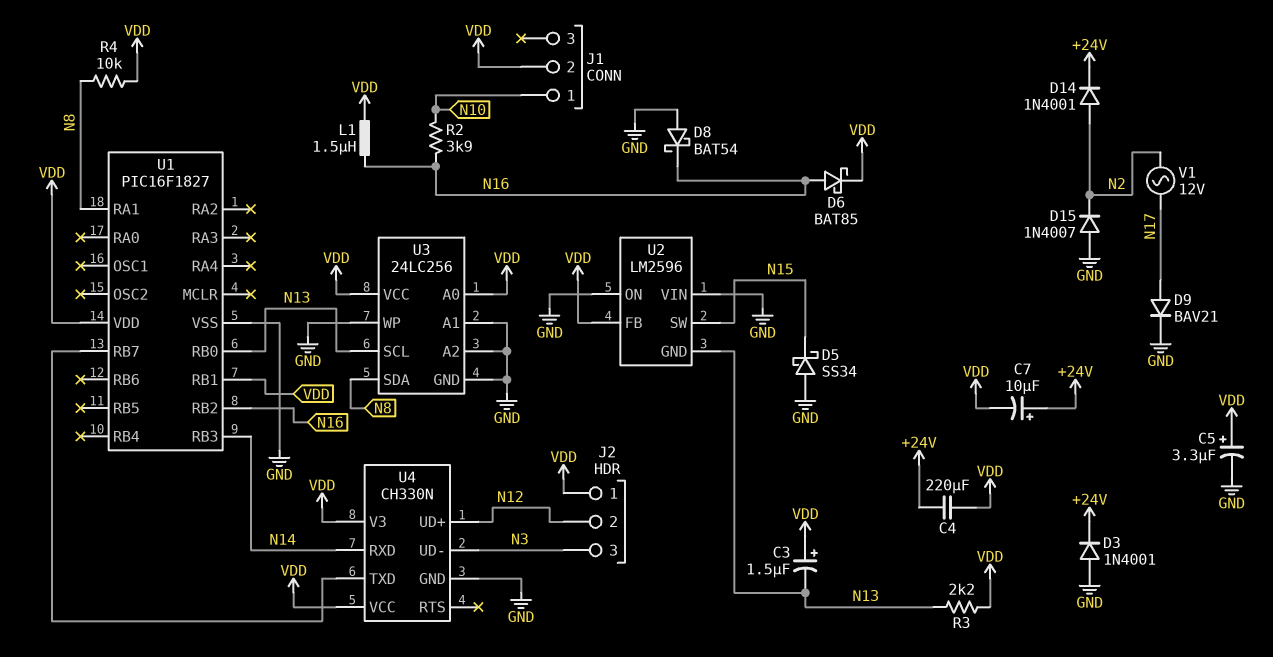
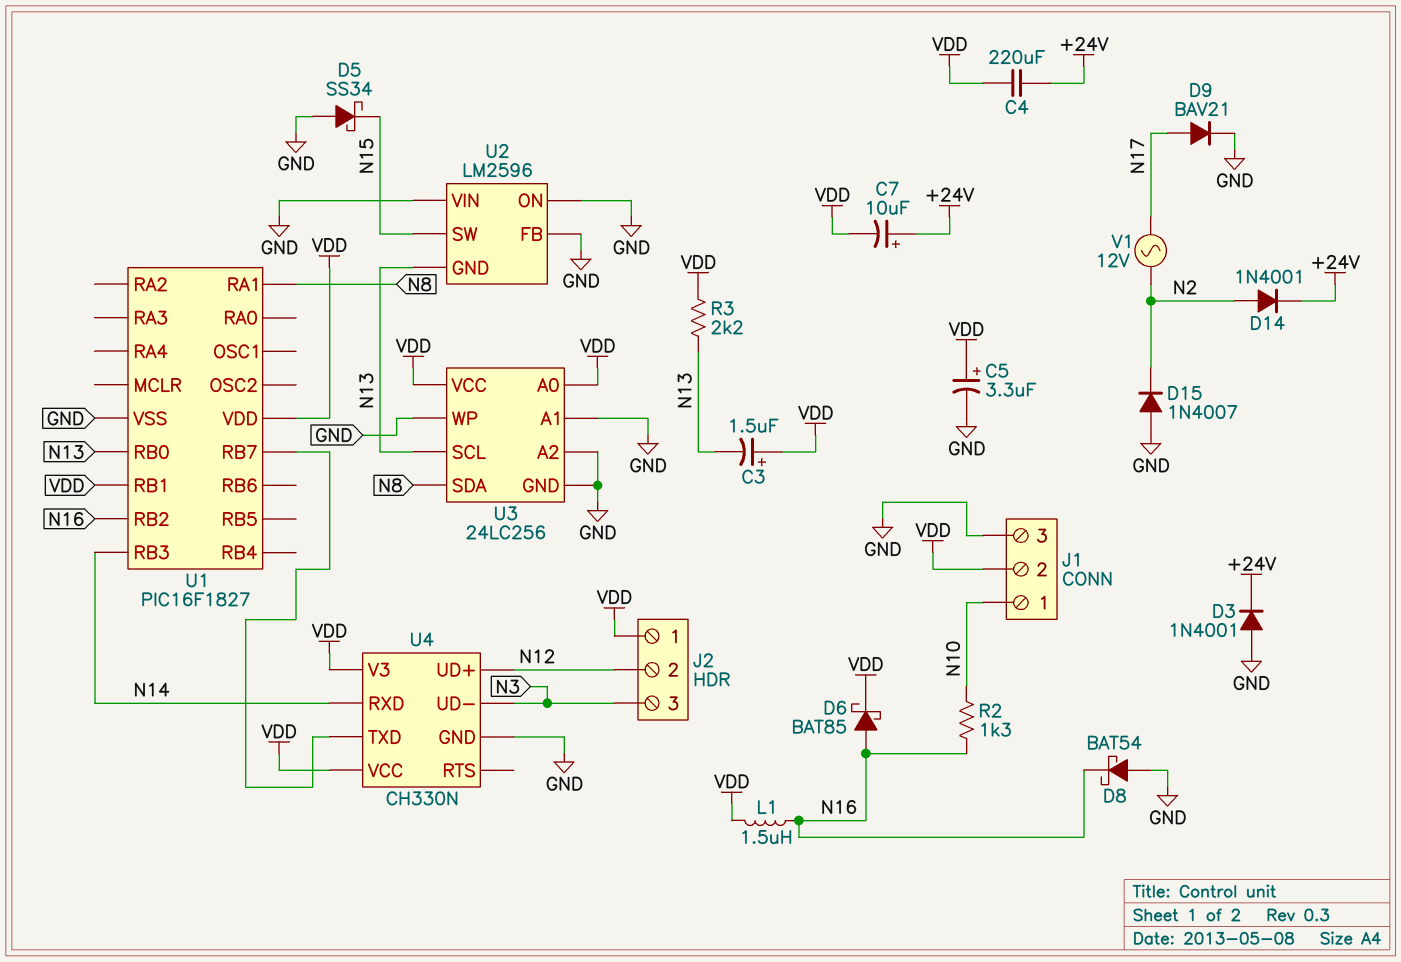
J1 pin 3: none -> GND
R2: 3.9k (N10, N16) -> 1.3k (N10, N16)
R4: 10k (N8, VDD) -> none
U2 pin FB: VDD -> GND

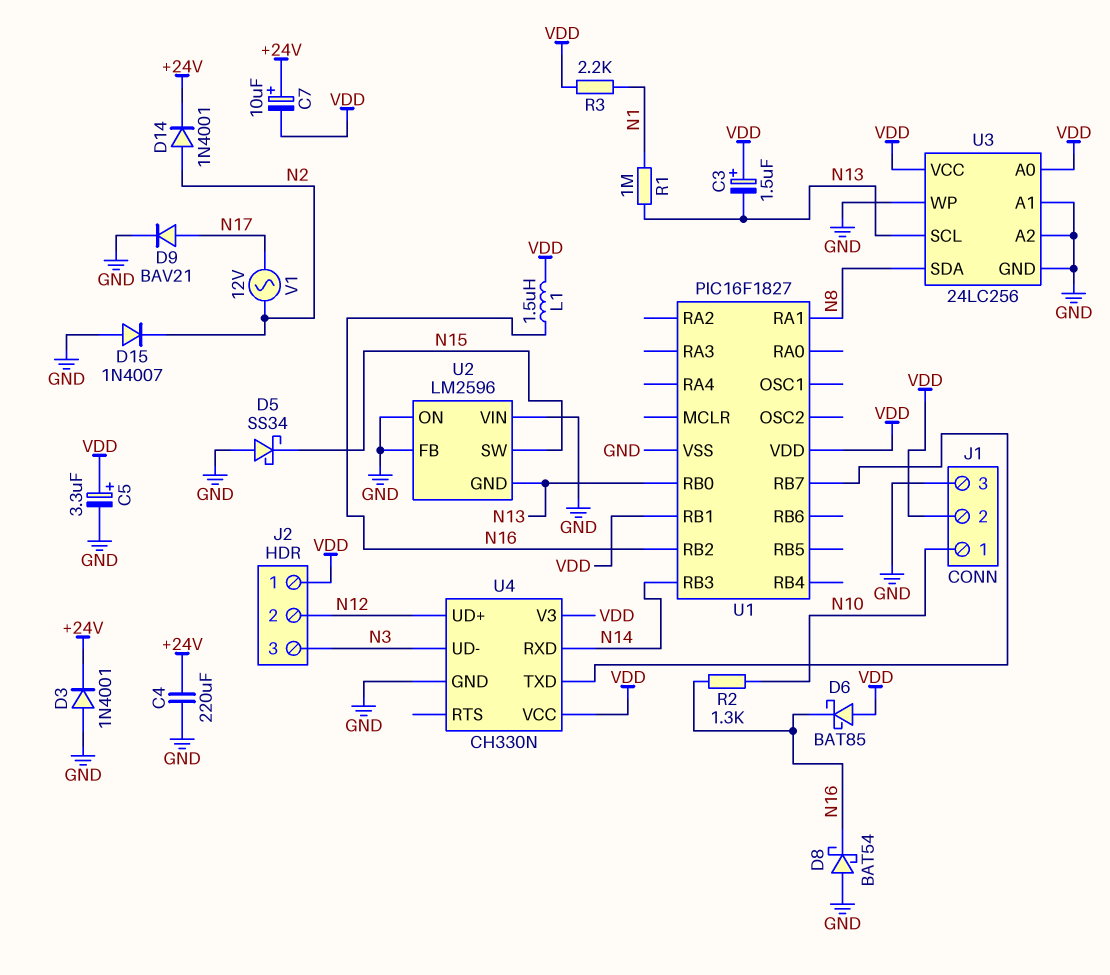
C4: 220uF (+24V, VDD) -> 220uF (+24V, GND)
D6: schottky BAT85 (A N16, K VDD) -> schottky BAT85 (A VDD, K N16)
R1: none -> 1M (N1, N13)
R3: 2.2k (N13, VDD) -> 2.2k (N1, VDD)

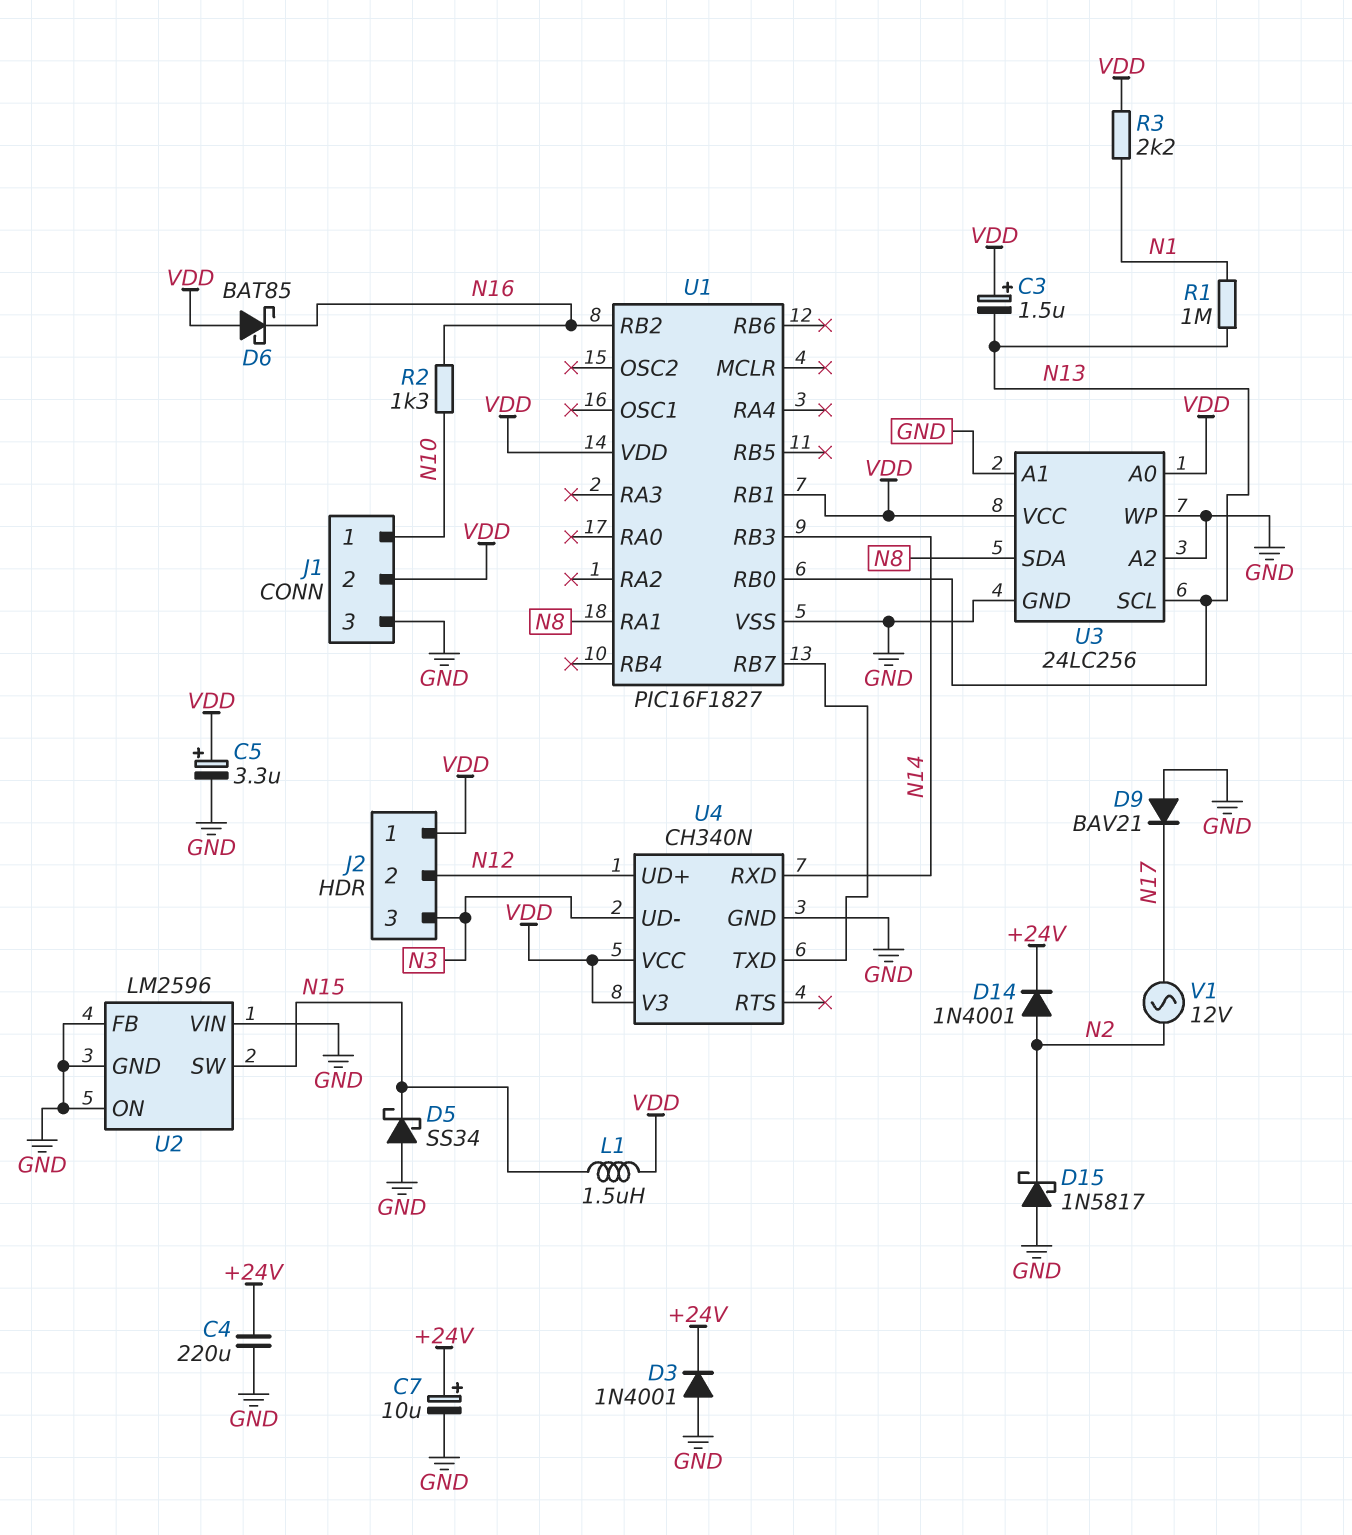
C7: 10uF (plus +24V, minus VDD) -> 10uF (plus +24V, minus GND)
D8: schottky BAT54 (A GND, K N16) -> none
D9: diode BAV21 (A N17, K GND) -> diode BAV21 (A GND, K N17)
D15: diode 1N4007 (A GND, K N2) -> schottky 1N5817 (A GND, K N2)
L1: 1.5uH (N16, VDD) -> 1.5uH (N15, VDD)
U2 pin GND: N13 -> GND
U4: CH330N -> CH340N

